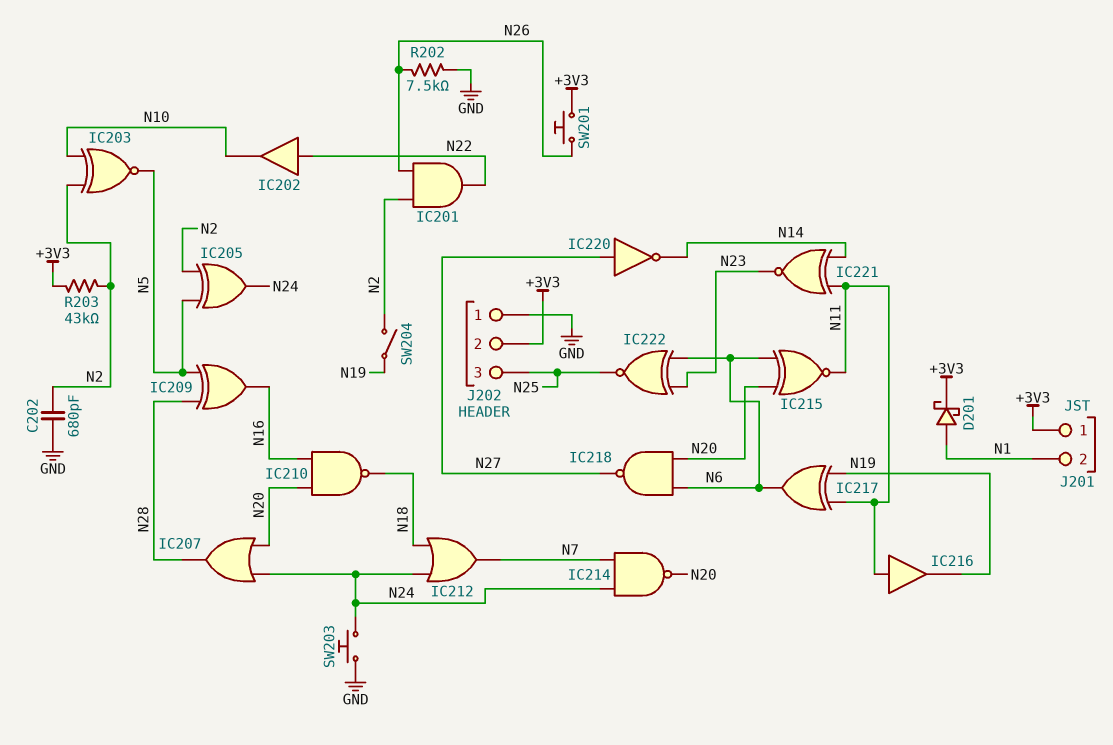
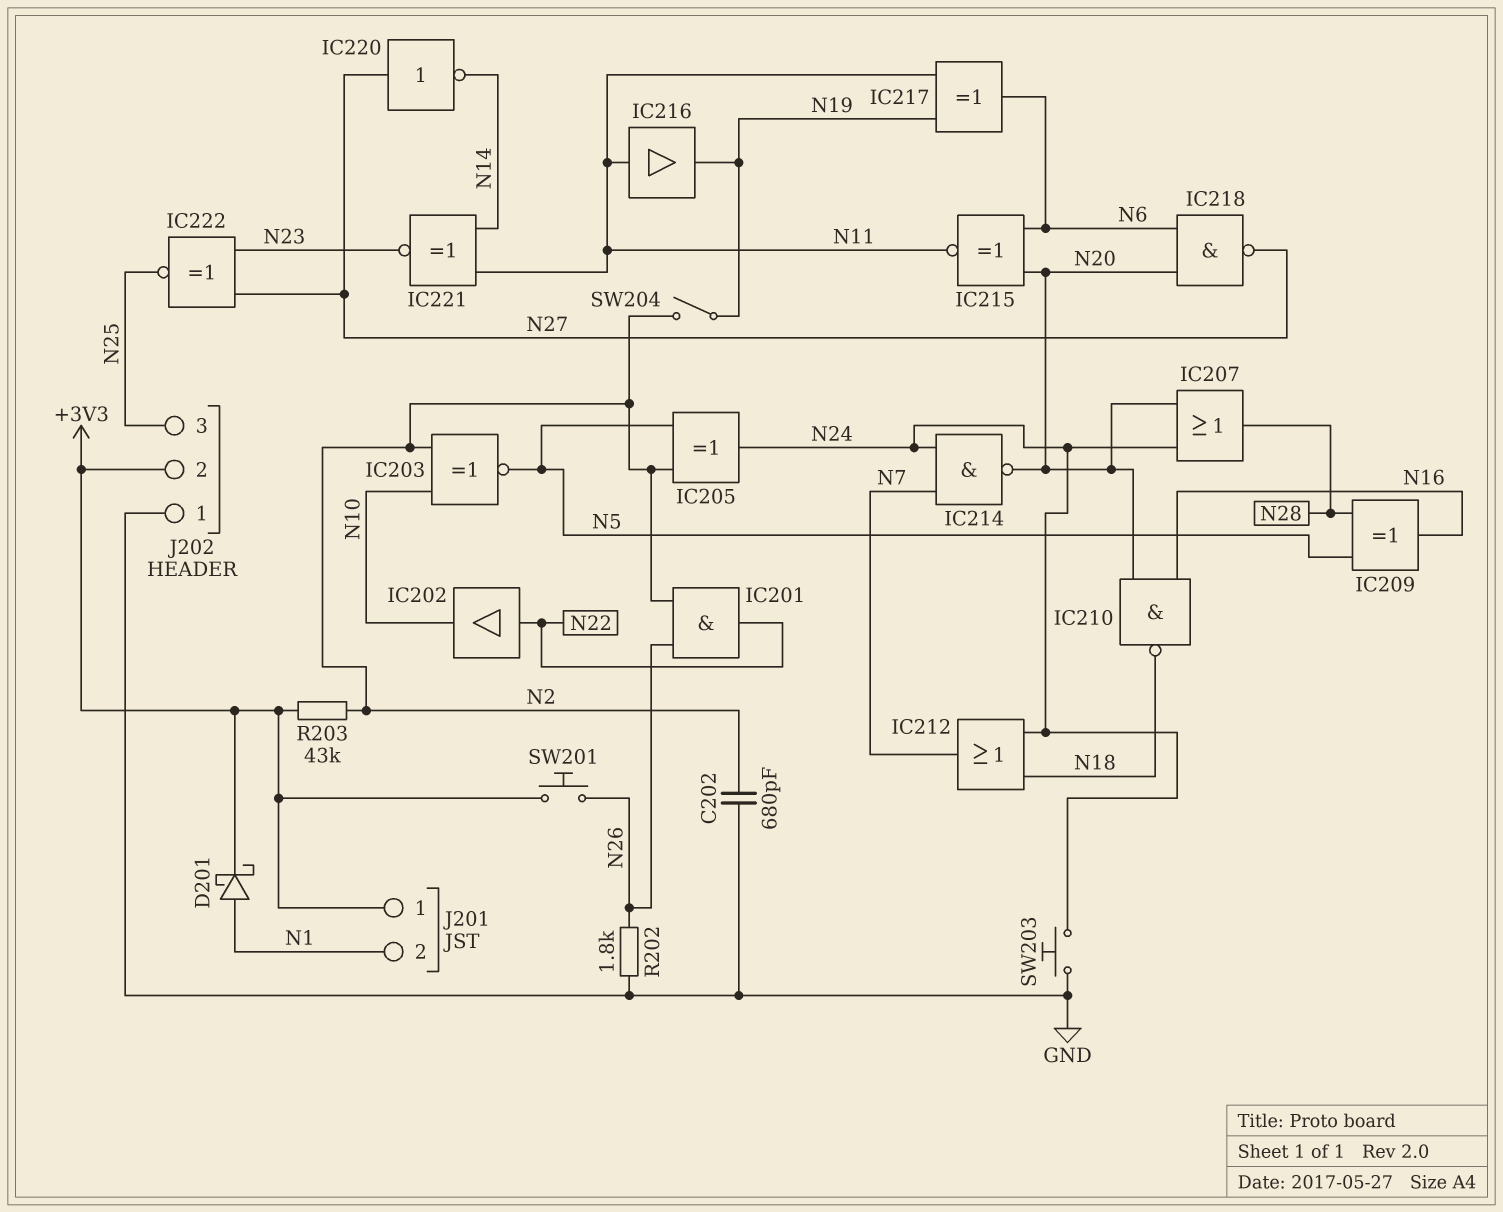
IC222: XNOR (in N6, in N23, out N25) -> XNOR (in N23, in N27, out N25)
R202: 7.5k (GND, N26) -> 1.8k (GND, N26)

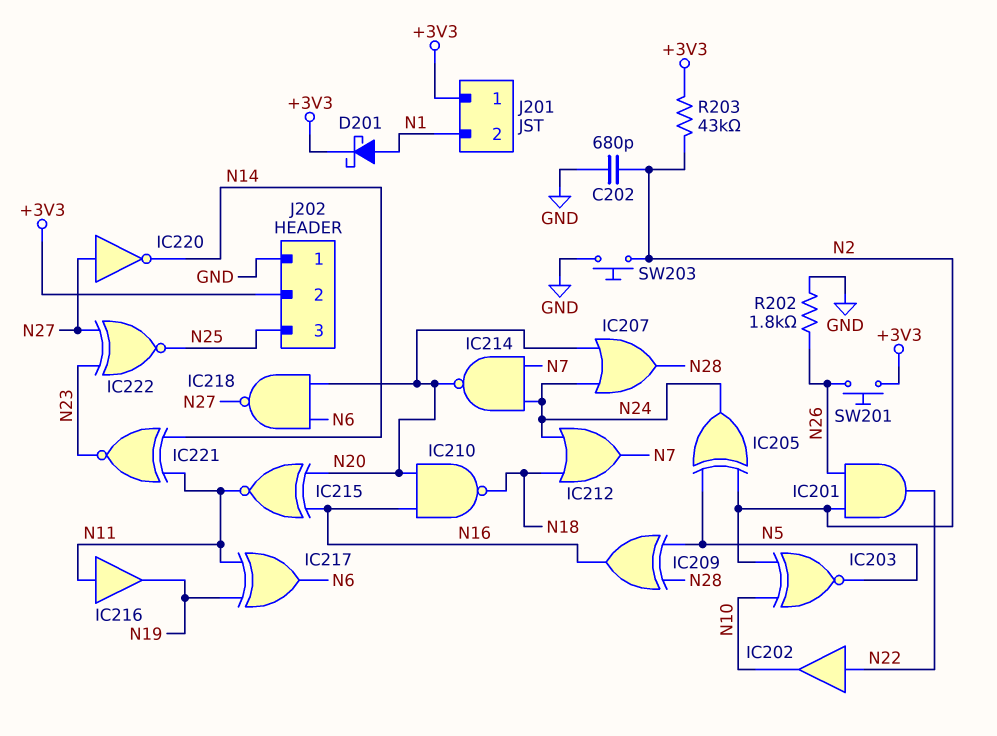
IC215: XNOR (in N6, in N20, out N11) -> XNOR (in N16, in N20, out N11)
SW203: button (GND, N24) -> button (GND, N2)
SW204: switch (N2, N19) -> none

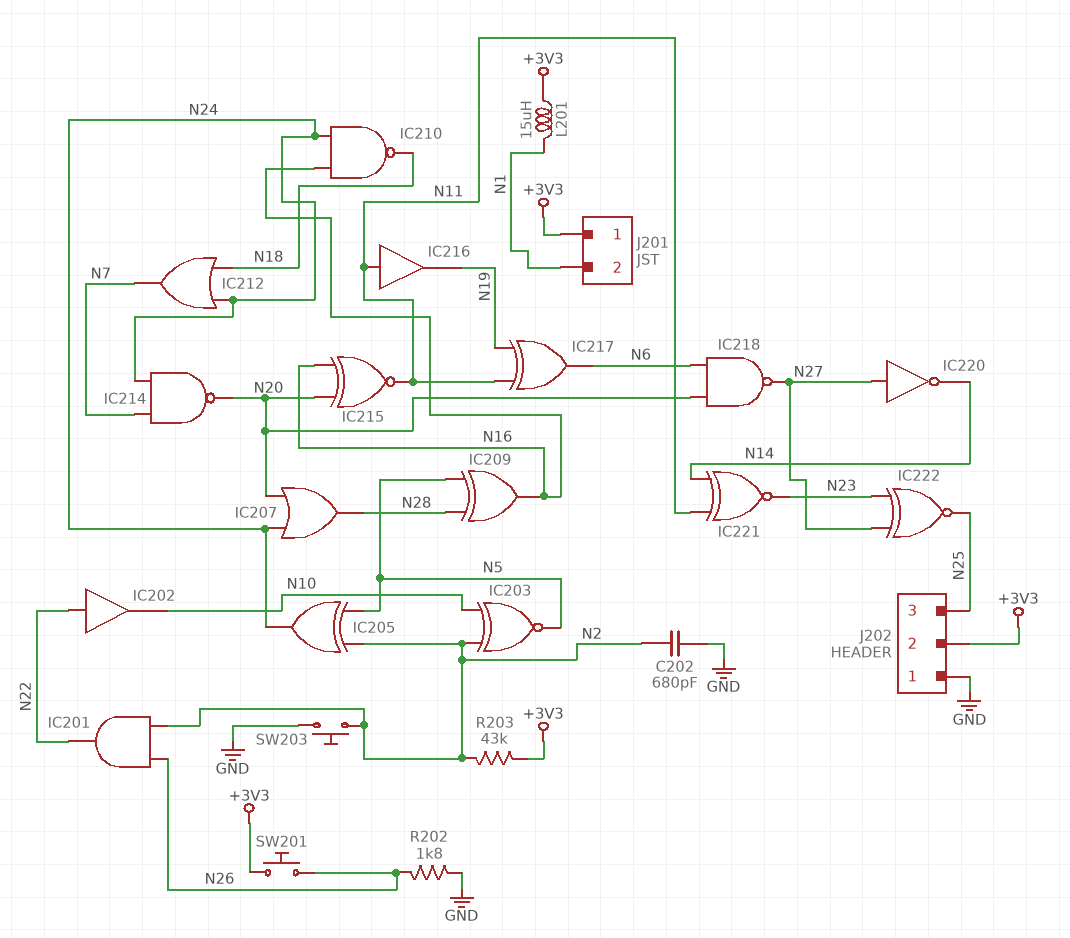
D201: schottky (A N1, K +3V3) -> none
IC210: NAND (in N16, in N20, out N18) -> NAND (in N16, in N24, out N18)
L201: none -> 15uH (+3V3, N1)

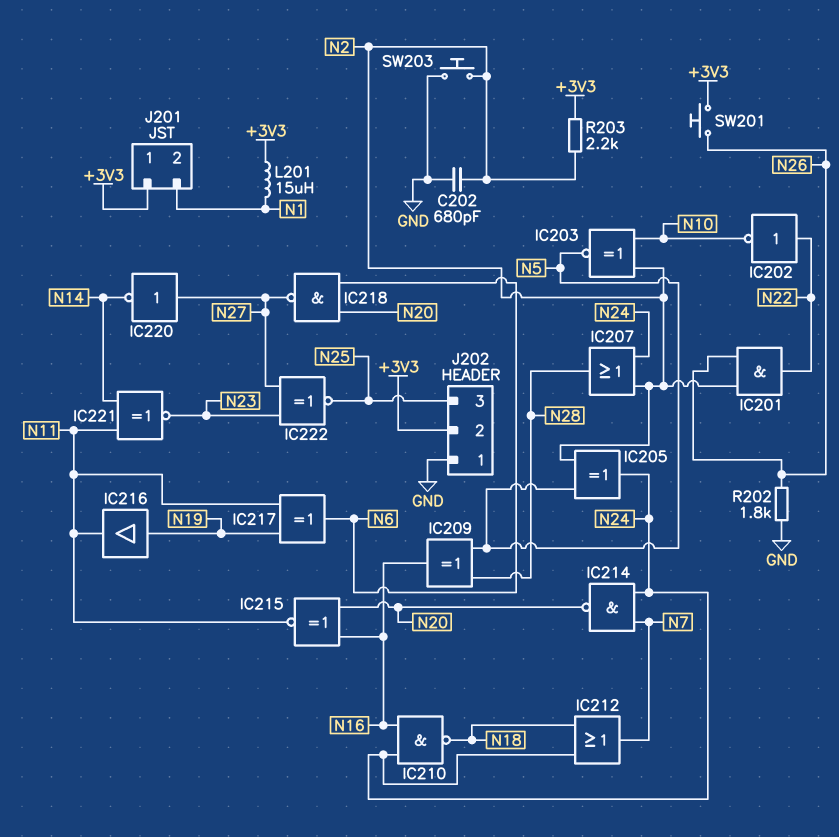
IC202: buffer (in N22, out N10) -> NOT (in N22, out N10)
IC207: OR (in N20, in N24, out N28) -> OR (in N2, in N24, out N28)
IC216: buffer (in N11, out N19) -> buffer (in N19, out N11)
R203: 43k (+3V3, N2) -> 2.2k (+3V3, N2)

